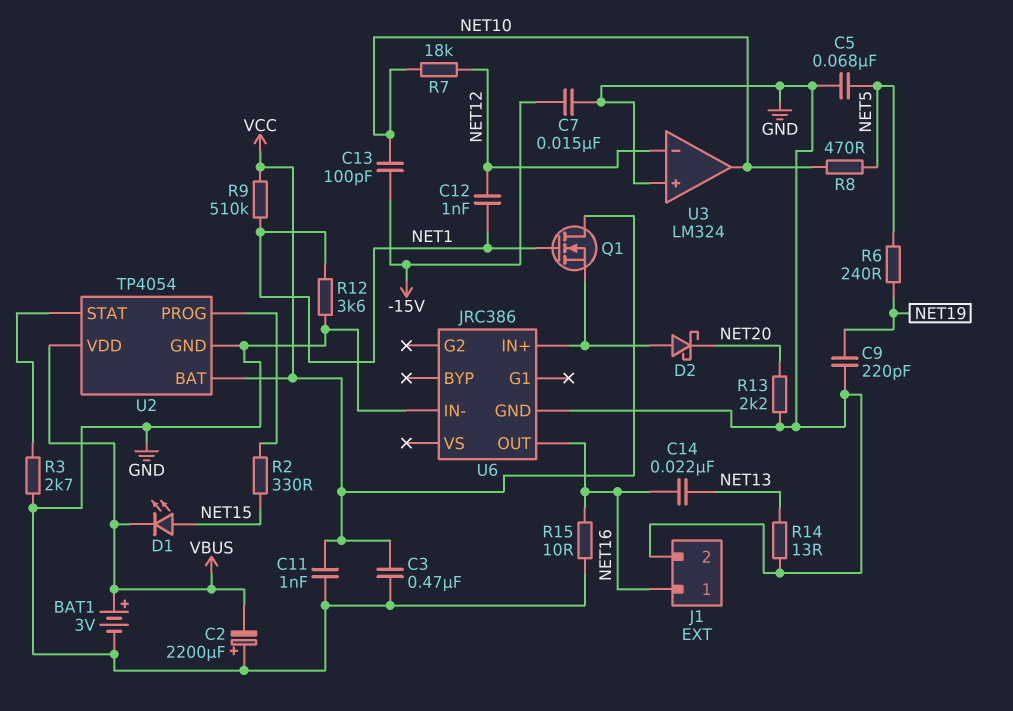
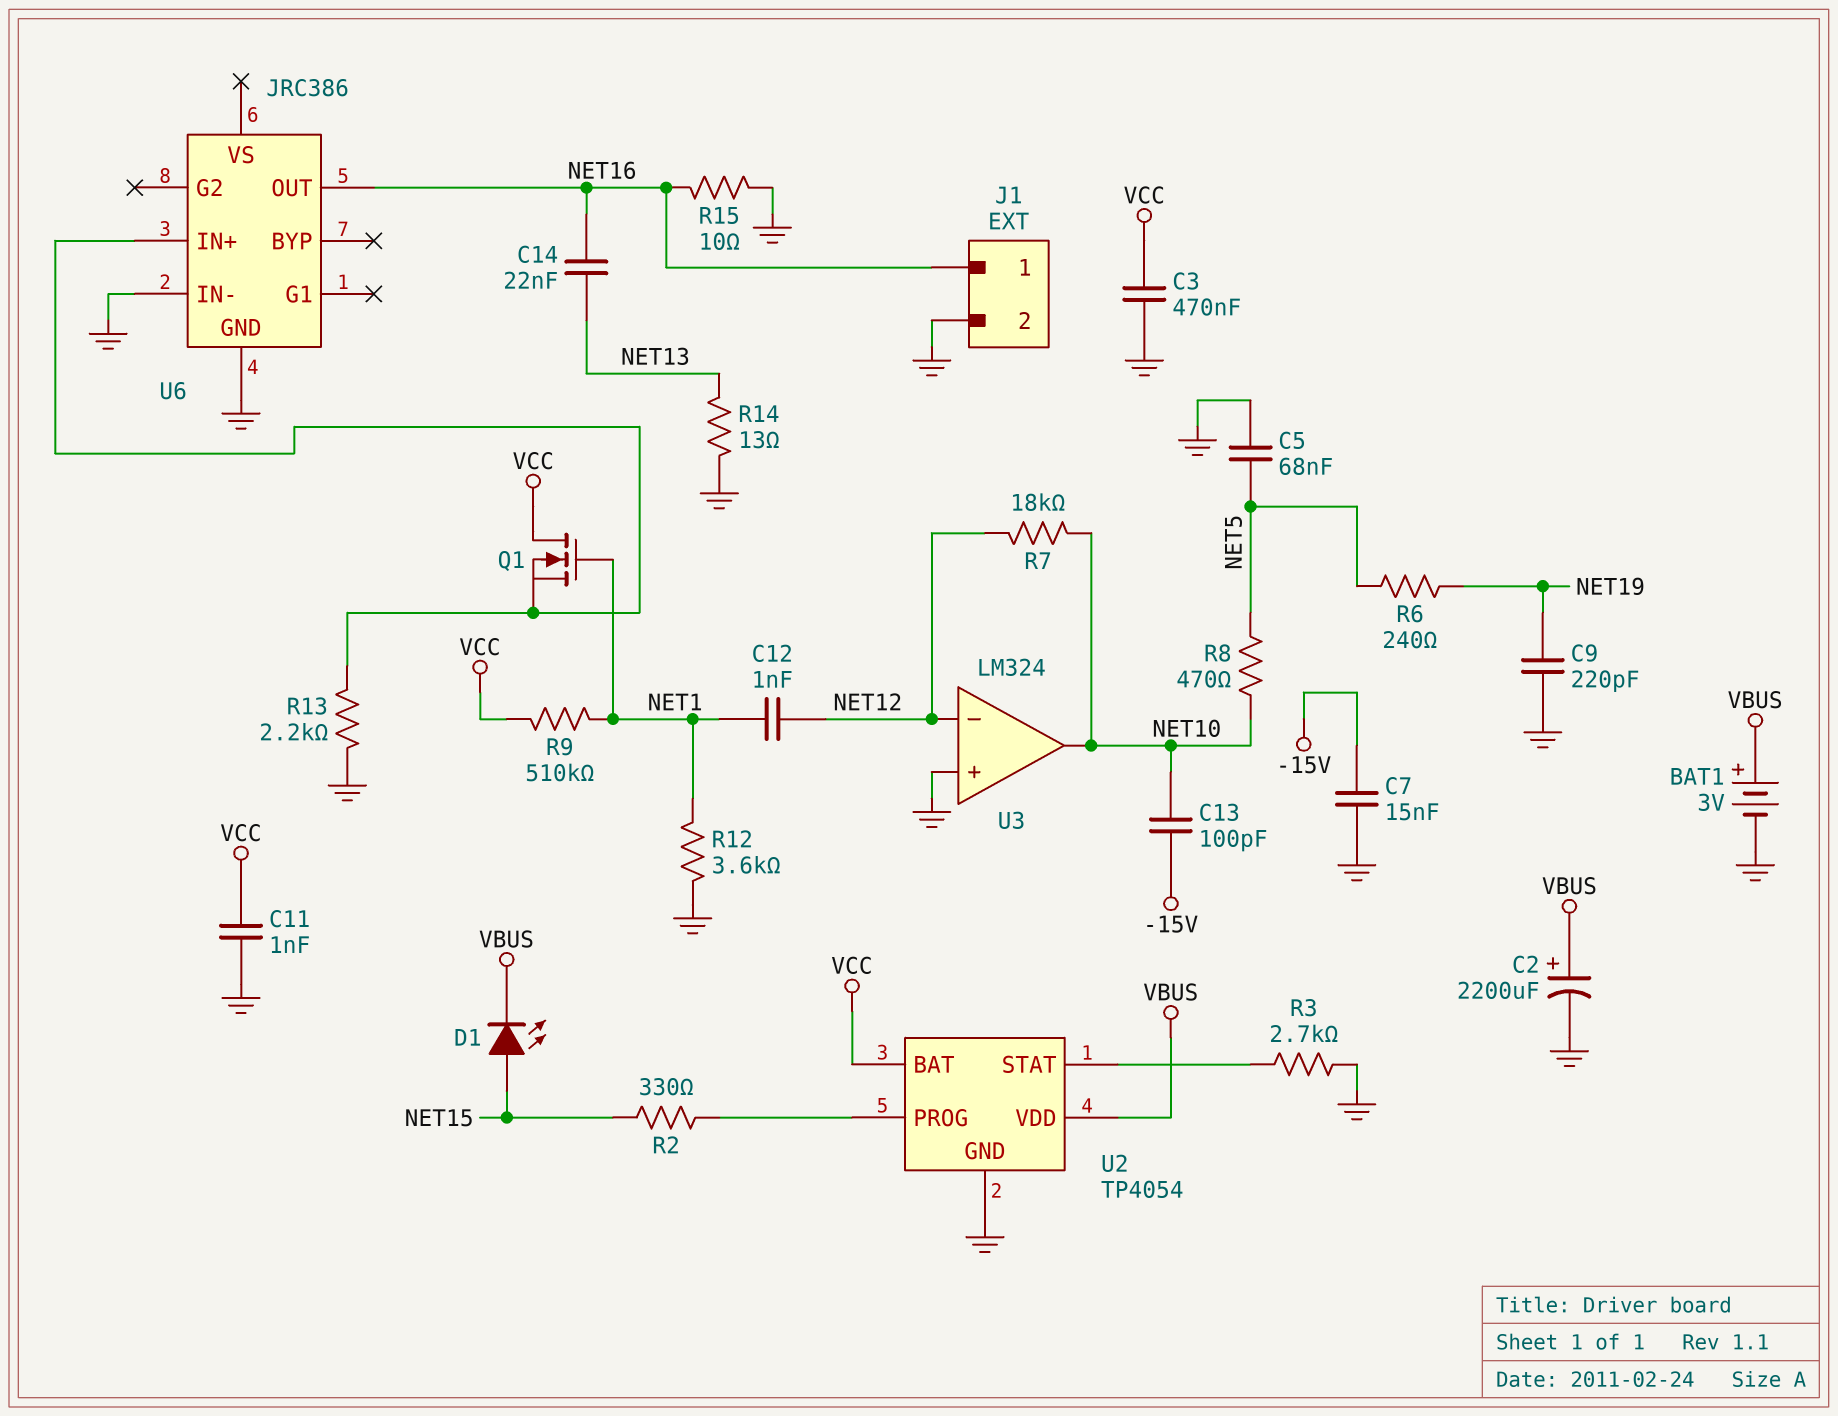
C2: 2200uF (plus GND, minus VBUS) -> 2200uF (plus VBUS, minus GND)
D2: schottky (A U6/IN+, K NET20) -> none
R13: 2.2k (GND, NET20) -> 2.2k (GND, U6/IN+)

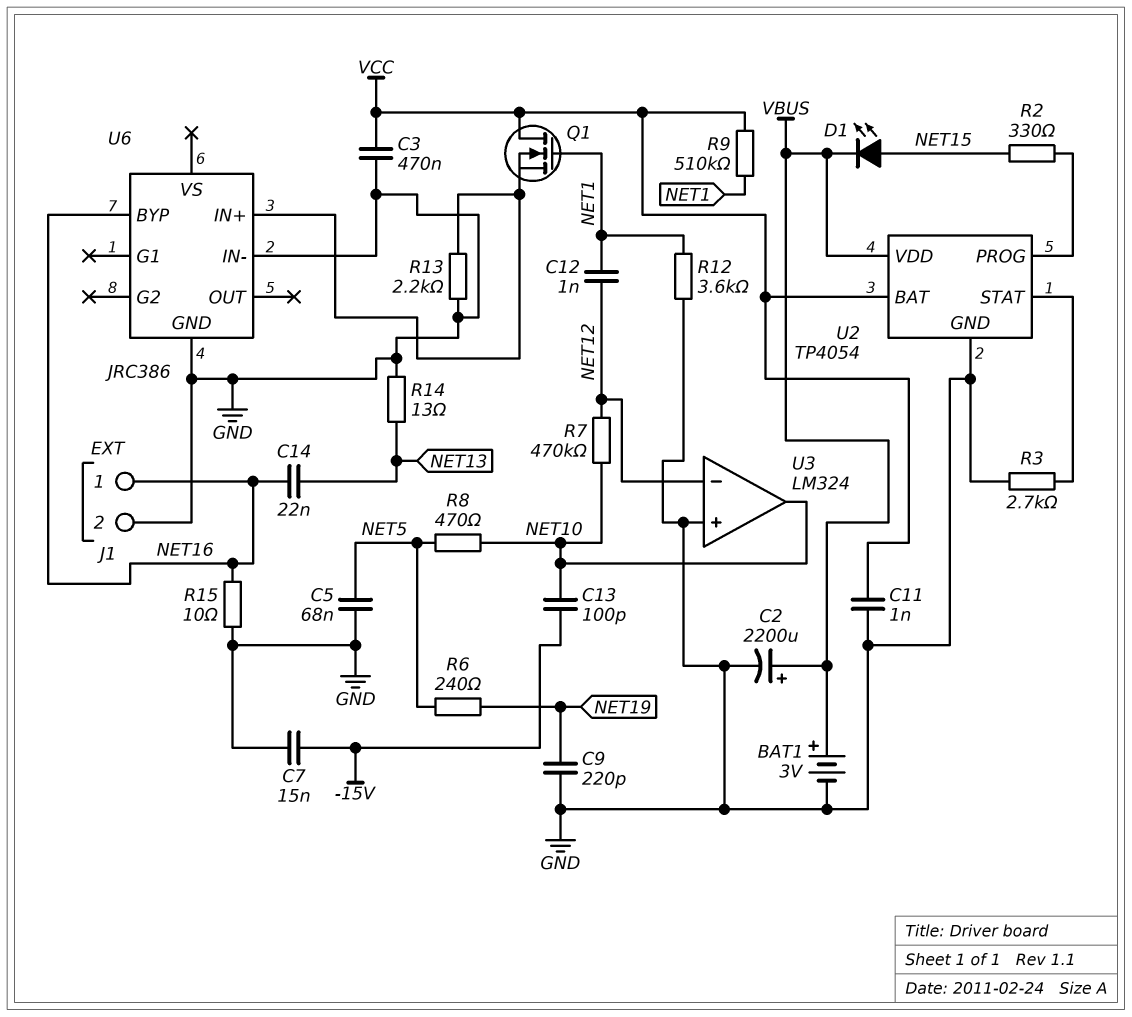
R7: 18k (NET10, NET12) -> 470k (NET10, NET12)
U6 pin BYP: none -> NET16
U6 pin OUT: NET16 -> none

